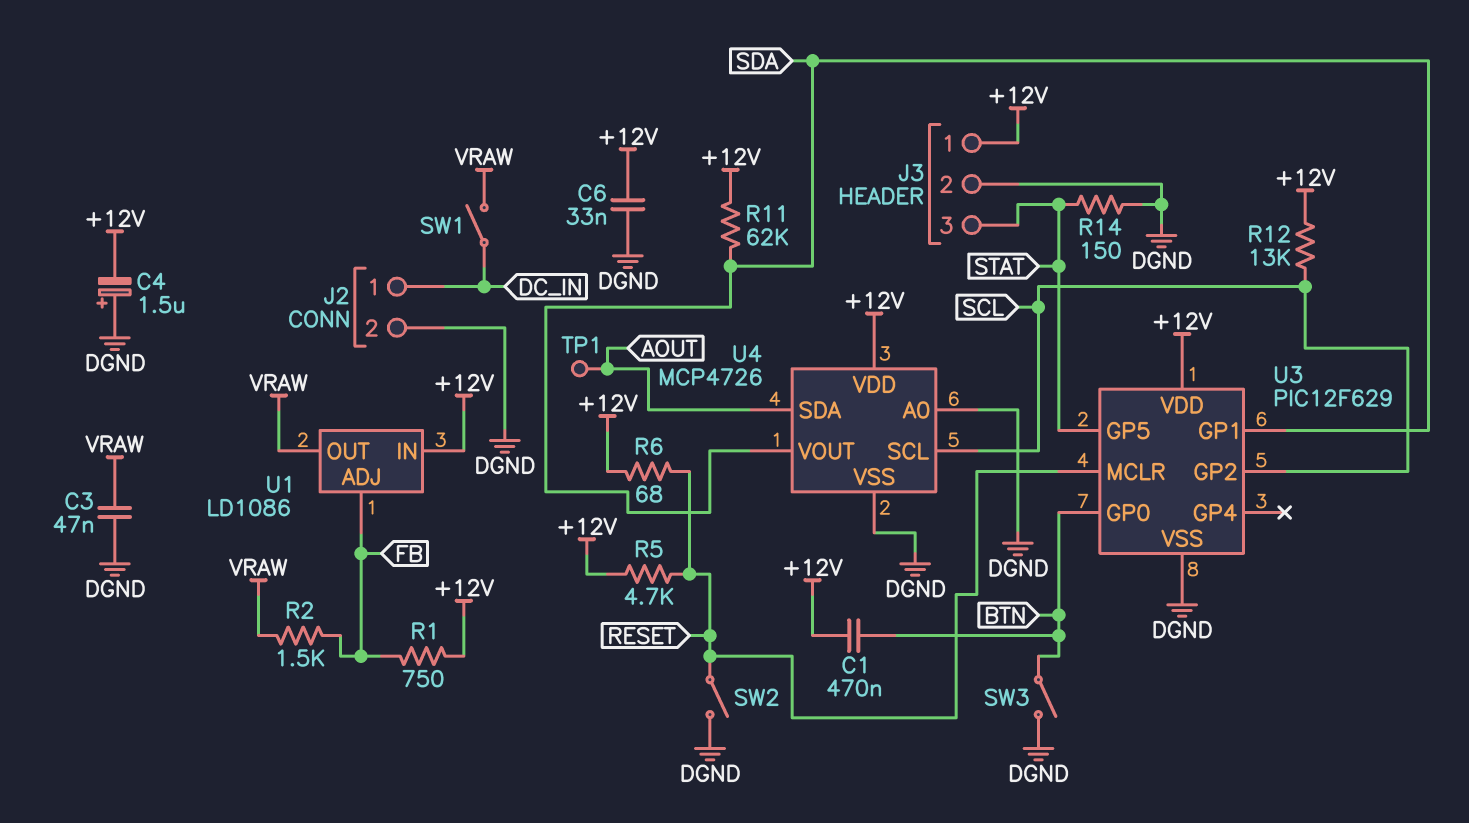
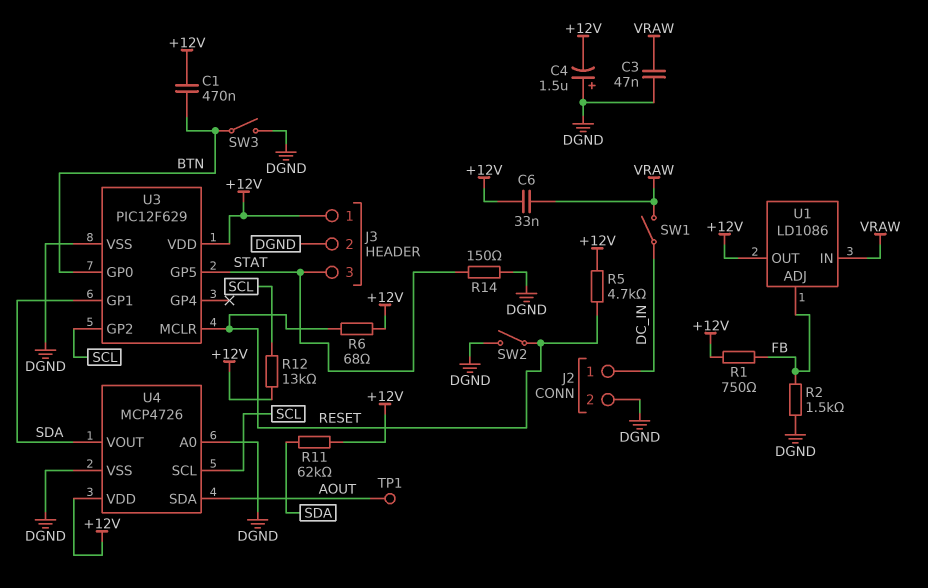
C6: 33nF (+12V, DGND) -> 33nF (+12V, VRAW)
R2: 1.5k (FB, VRAW) -> 1.5k (DGND, FB)
U1 pin IN: +12V -> VRAW
U1 pin OUT: VRAW -> +12V

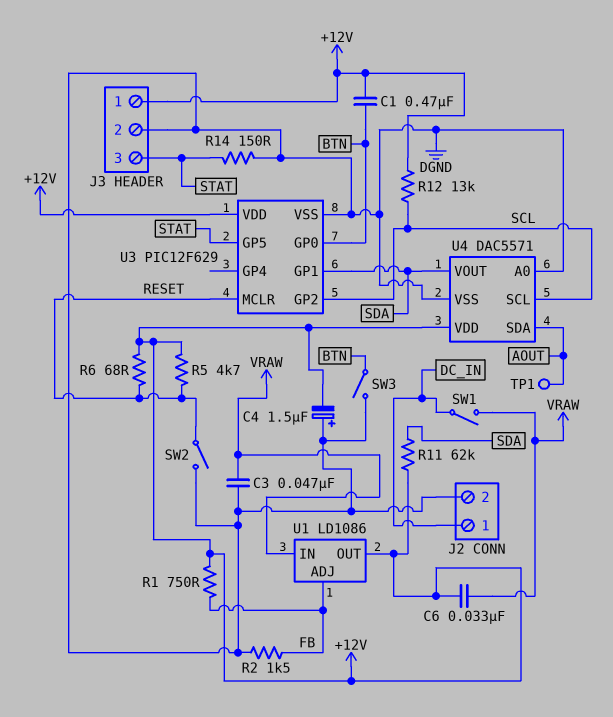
U4: MCP4726 -> DAC5571

